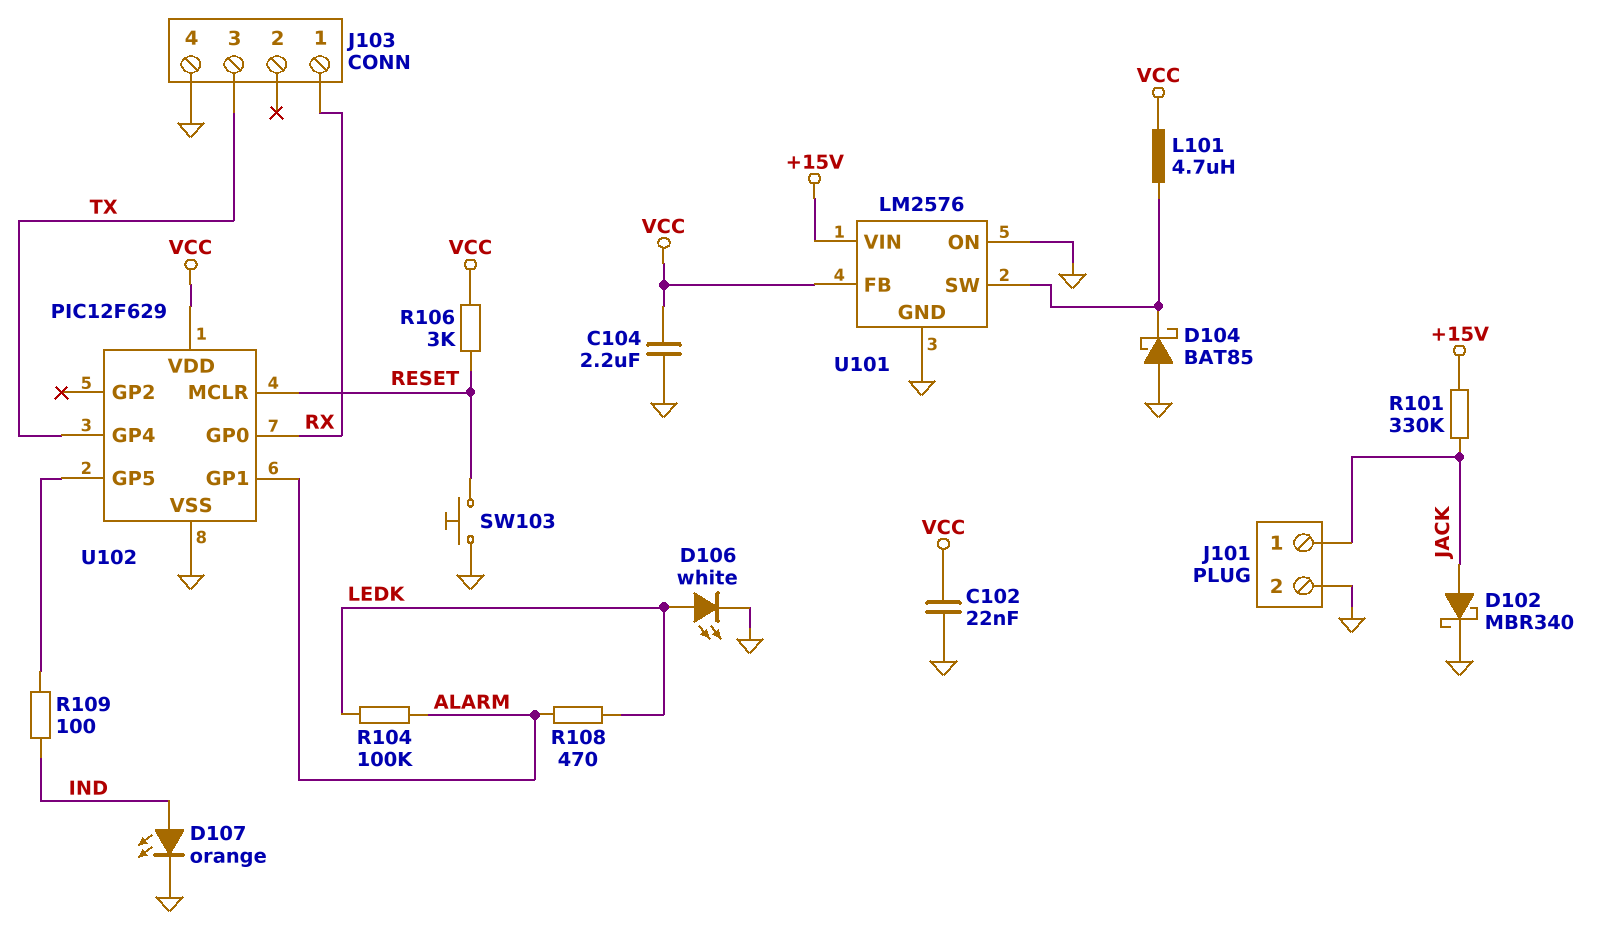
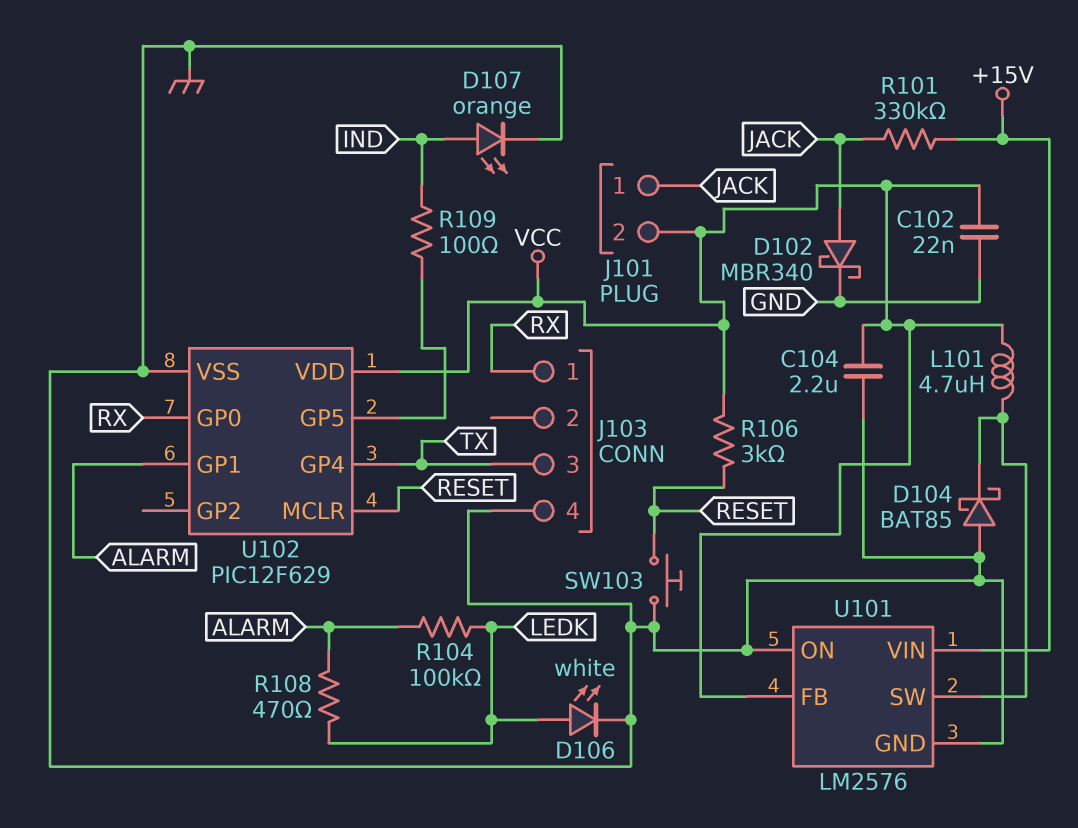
J101 pin 2: GND -> VCC

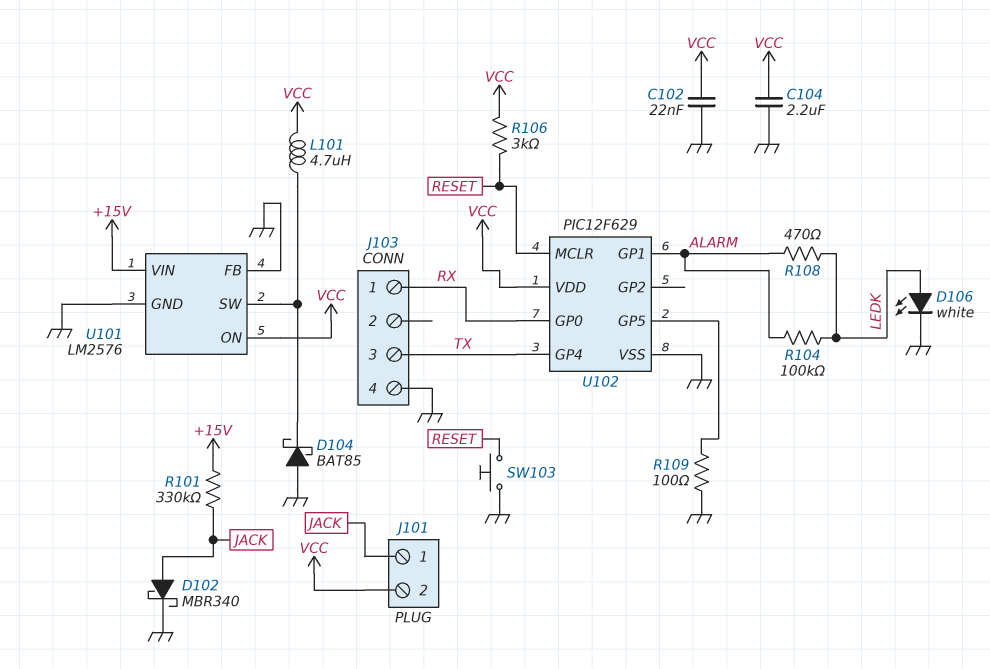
D107: LED orange (A IND, K GND) -> none
R109: 100 (IND, U102/GP5) -> 100 (GND, U102/GP5)
U101 pin FB: VCC -> GND
U101 pin ON: GND -> VCC

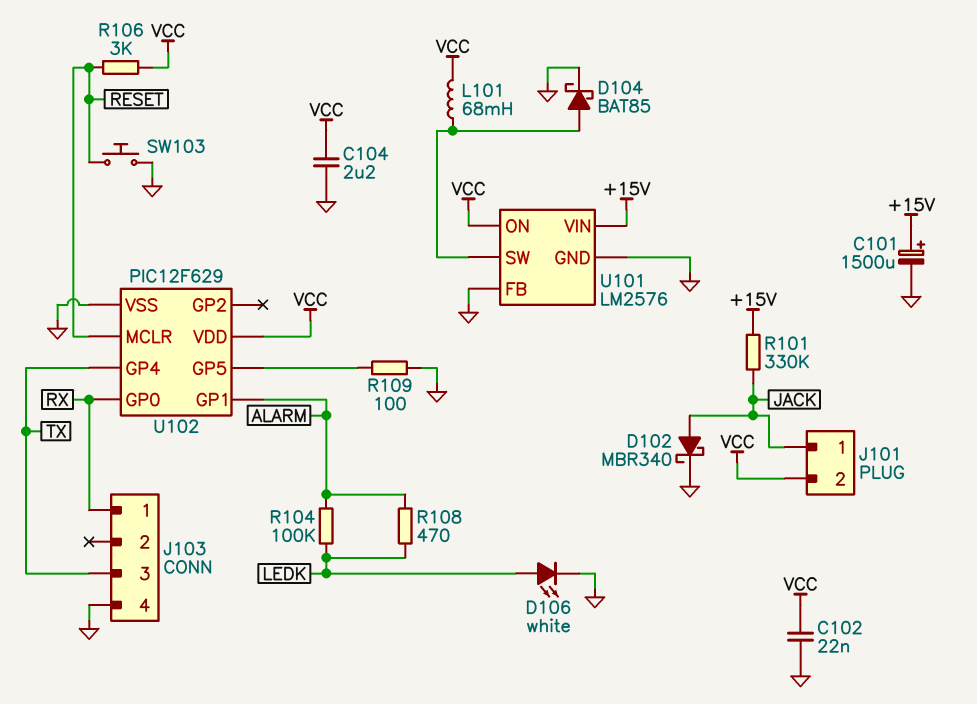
C101: none -> 1500uF (plus +15V, minus GND)
D104: schottky BAT85 (A GND, K U101/SW) -> schottky BAT85 (A U101/SW, K GND)
L101: 4.7uH (U101/SW, VCC) -> 68mH (U101/SW, VCC)

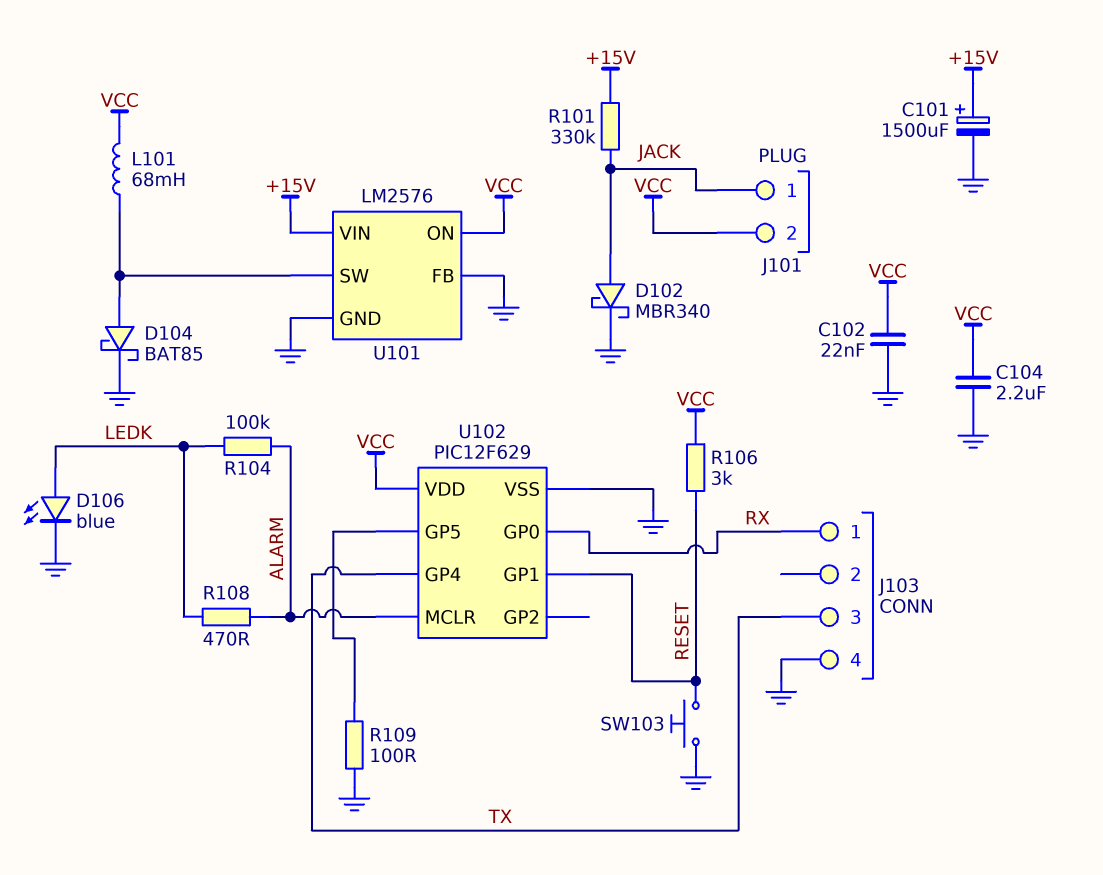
D106: LED white (A LEDK, K GND) -> LED blue (A LEDK, K GND)
U102 pin GP1: ALARM -> RESET
U102 pin MCLR: RESET -> ALARM

